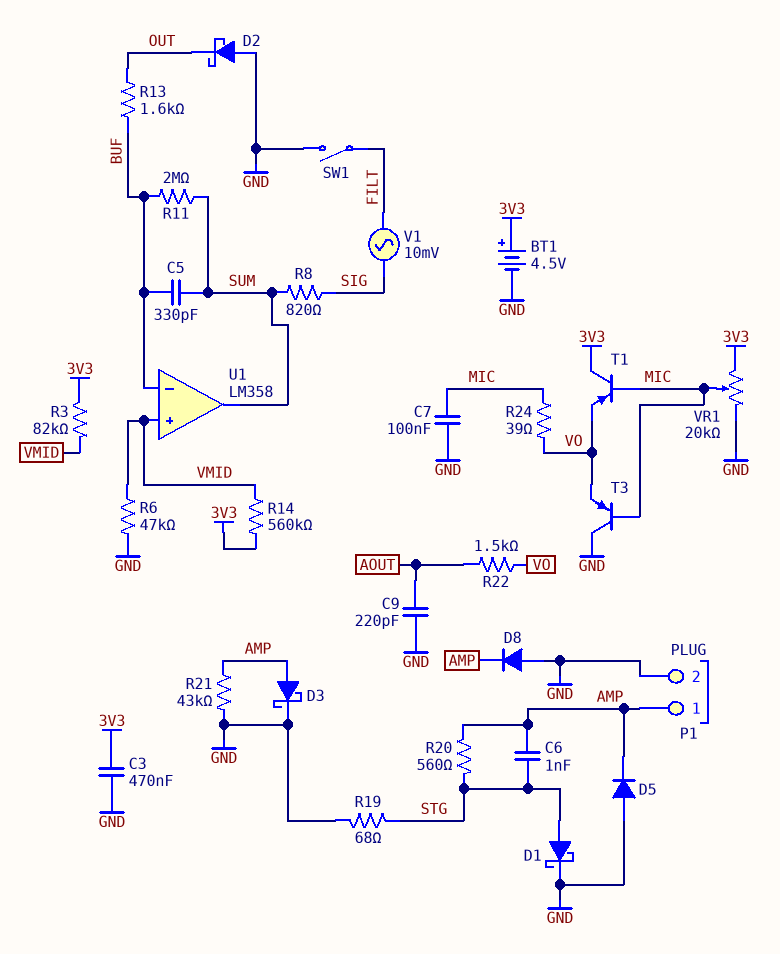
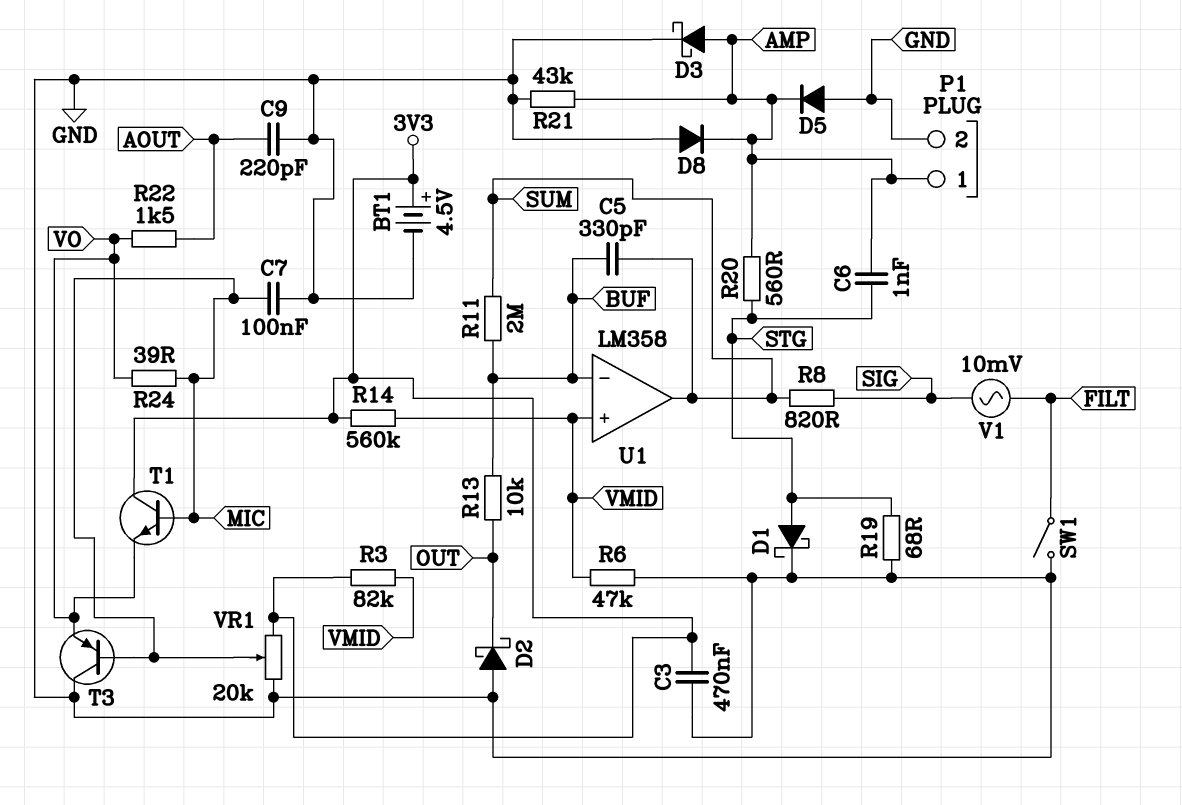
R13: 1.6k (BUF, OUT) -> 10k (BUF, OUT)
T1: PNP (B MIC, C 3V3, E VO) -> NPN (B MIC, C 3V3, E VO)

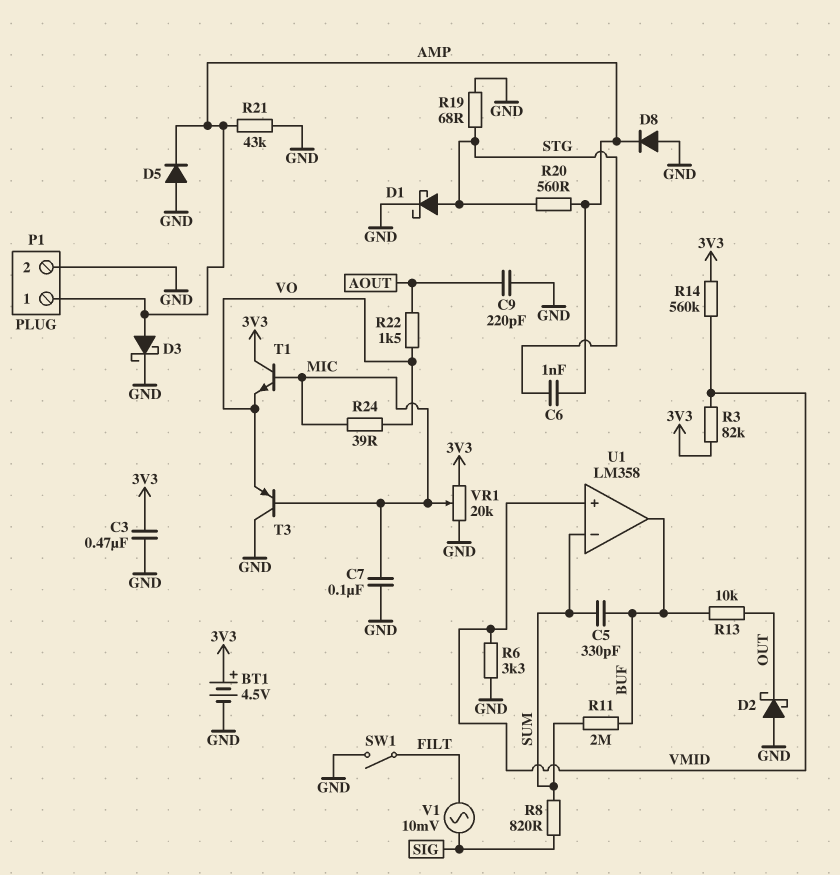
R6: 47k (GND, VMID) -> 3.3k (GND, VMID)
U1 pin in-: BUF -> SUM
U1 pin out: SUM -> BUF

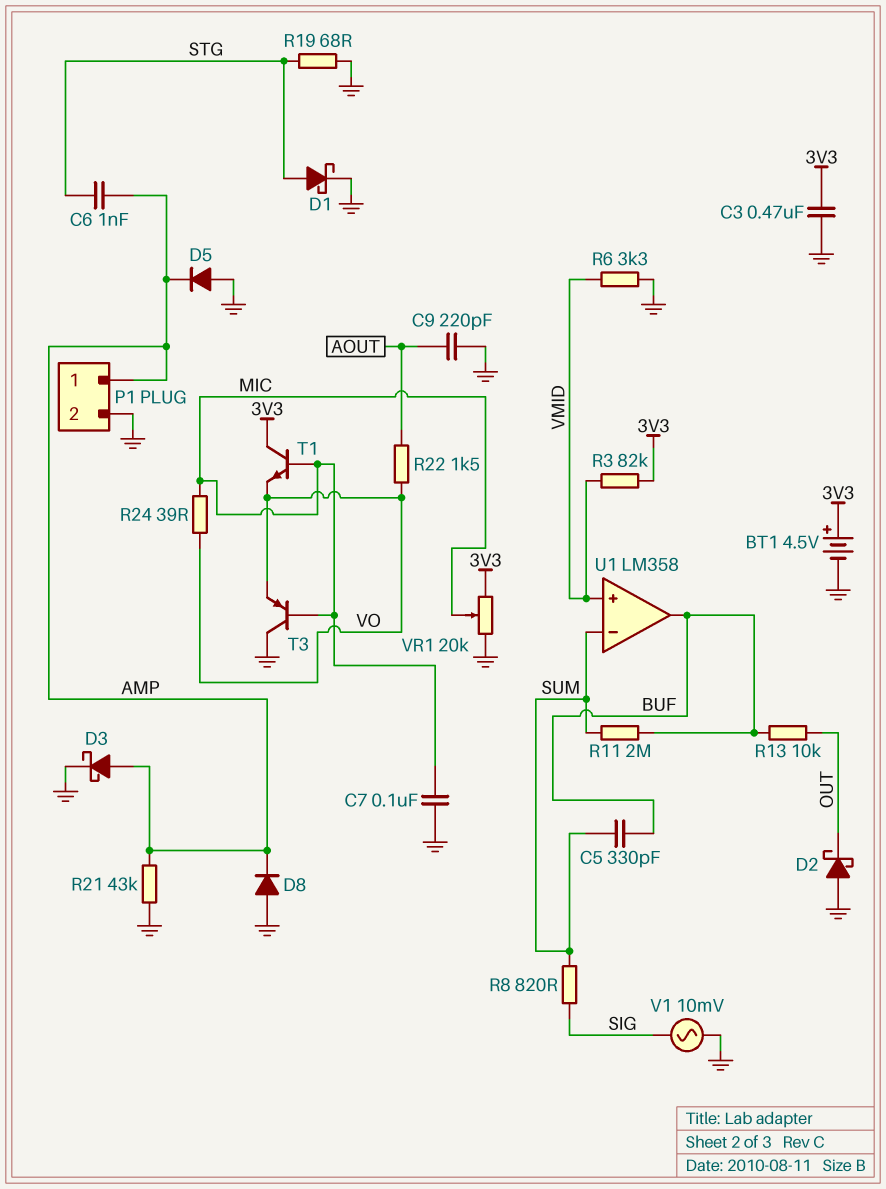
R14: 560k (3V3, VMID) -> none
R20: 560 (AMP, STG) -> none
SW1: switch (FILT, GND) -> none
V1: AC 10mV (FILT, SIG) -> AC 10mV (GND, SIG)

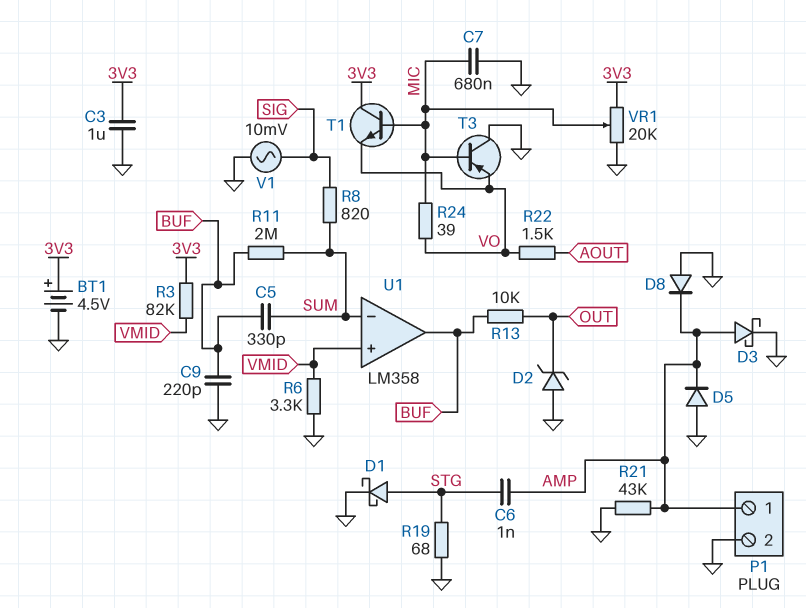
C3: 470nF (3V3, GND) -> 1uF (3V3, GND)
C7: 100nF (GND, MIC) -> 680nF (GND, MIC)
C9: 220pF (AOUT, GND) -> 220pF (BUF, GND)
D2: schottky (A GND, K OUT) -> zener (A GND, K OUT)

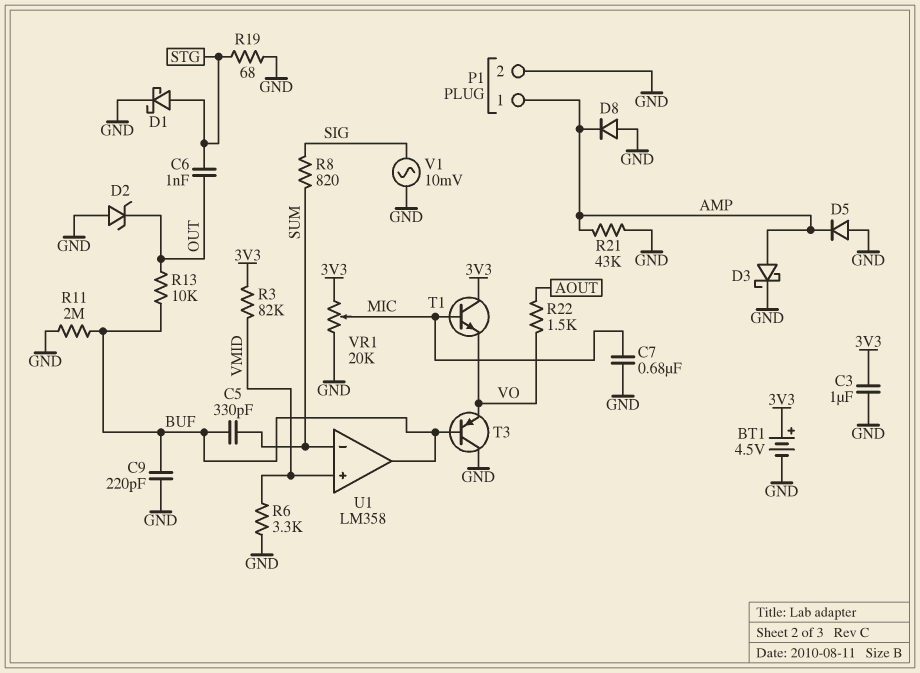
C6: 1nF (AMP, STG) -> 1nF (OUT, STG)
R11: 2M (BUF, SUM) -> 2M (BUF, GND)
R24: 39 (MIC, VO) -> none
T3: PNP (B MIC, C GND, E VO) -> PNP (B BUF, C GND, E VO)

